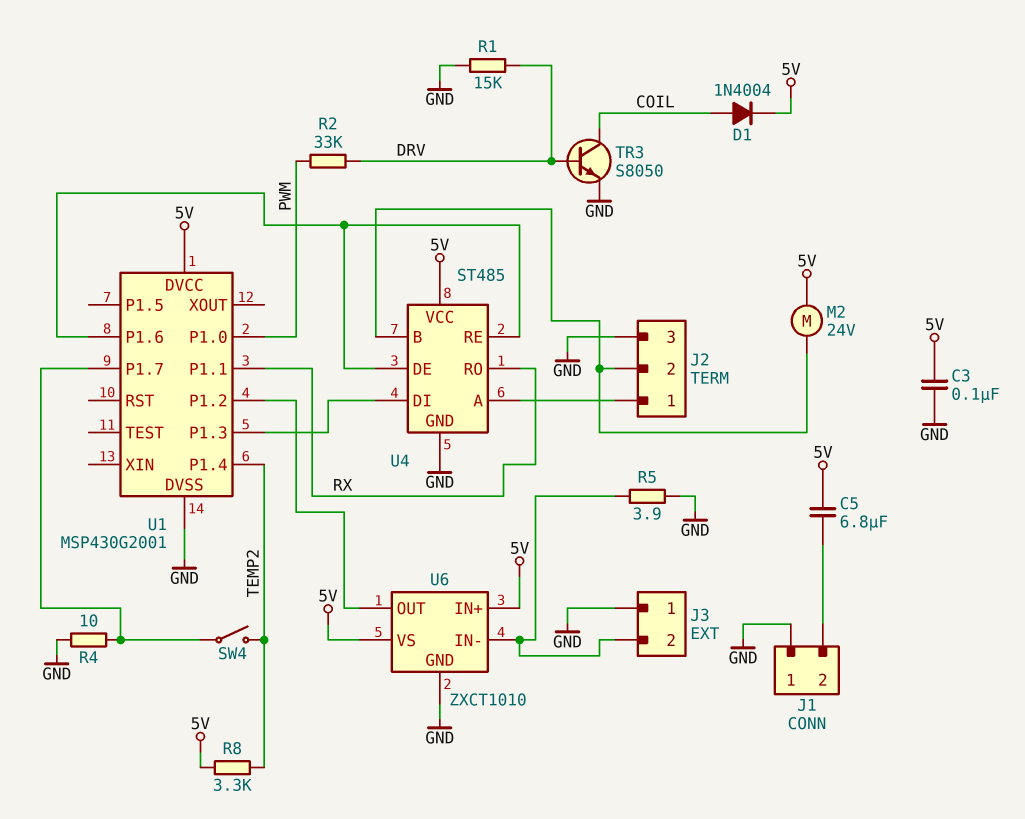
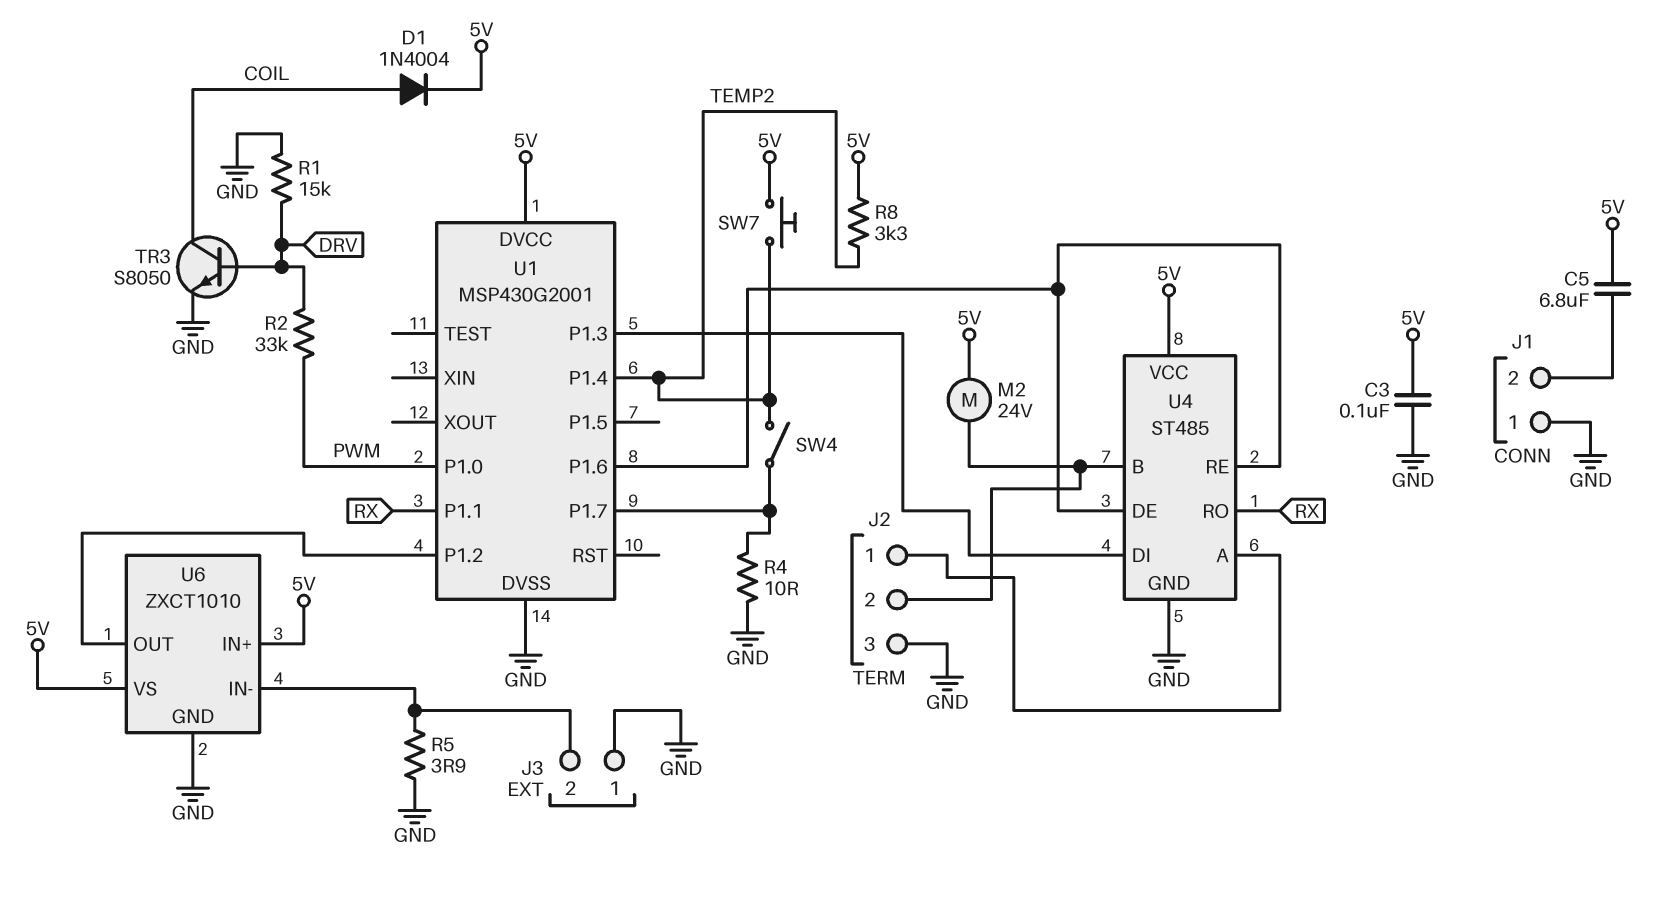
SW7: none -> button (5V, TEMP2)

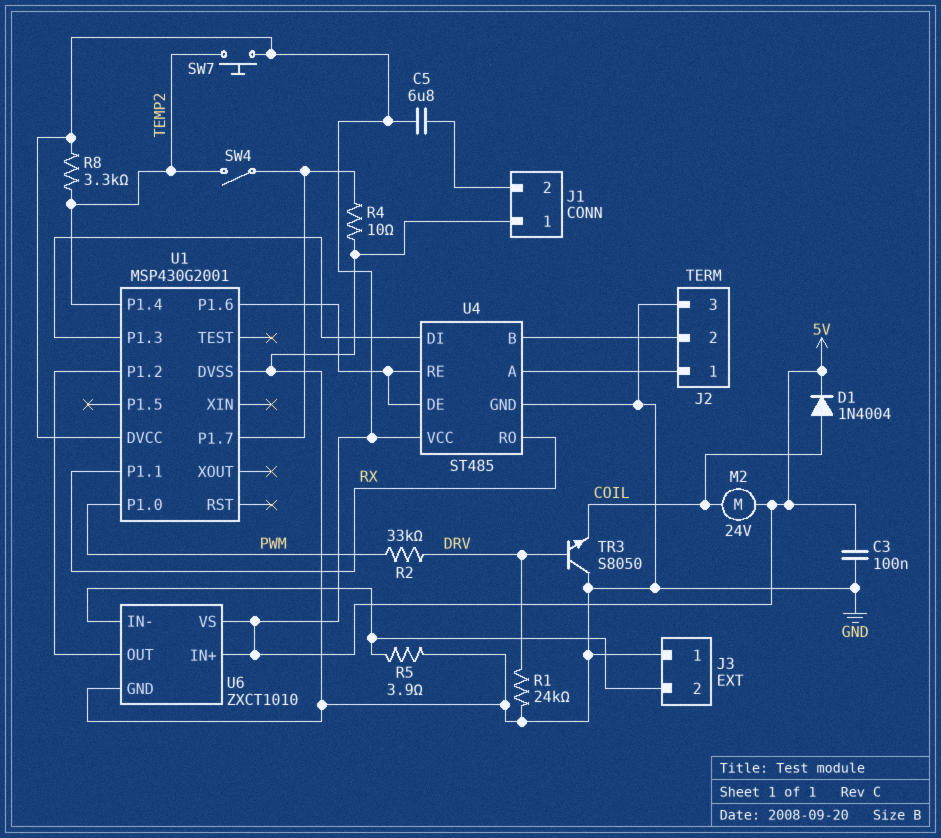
M2: motor 24V (5V, J2/2) -> motor 24V (5V, COIL)
R1: 15k (DRV, GND) -> 24k (DRV, GND)
TR3: NPN S8050 (B DRV, C COIL, E GND) -> NPN S8050 (B DRV, C GND, E COIL)

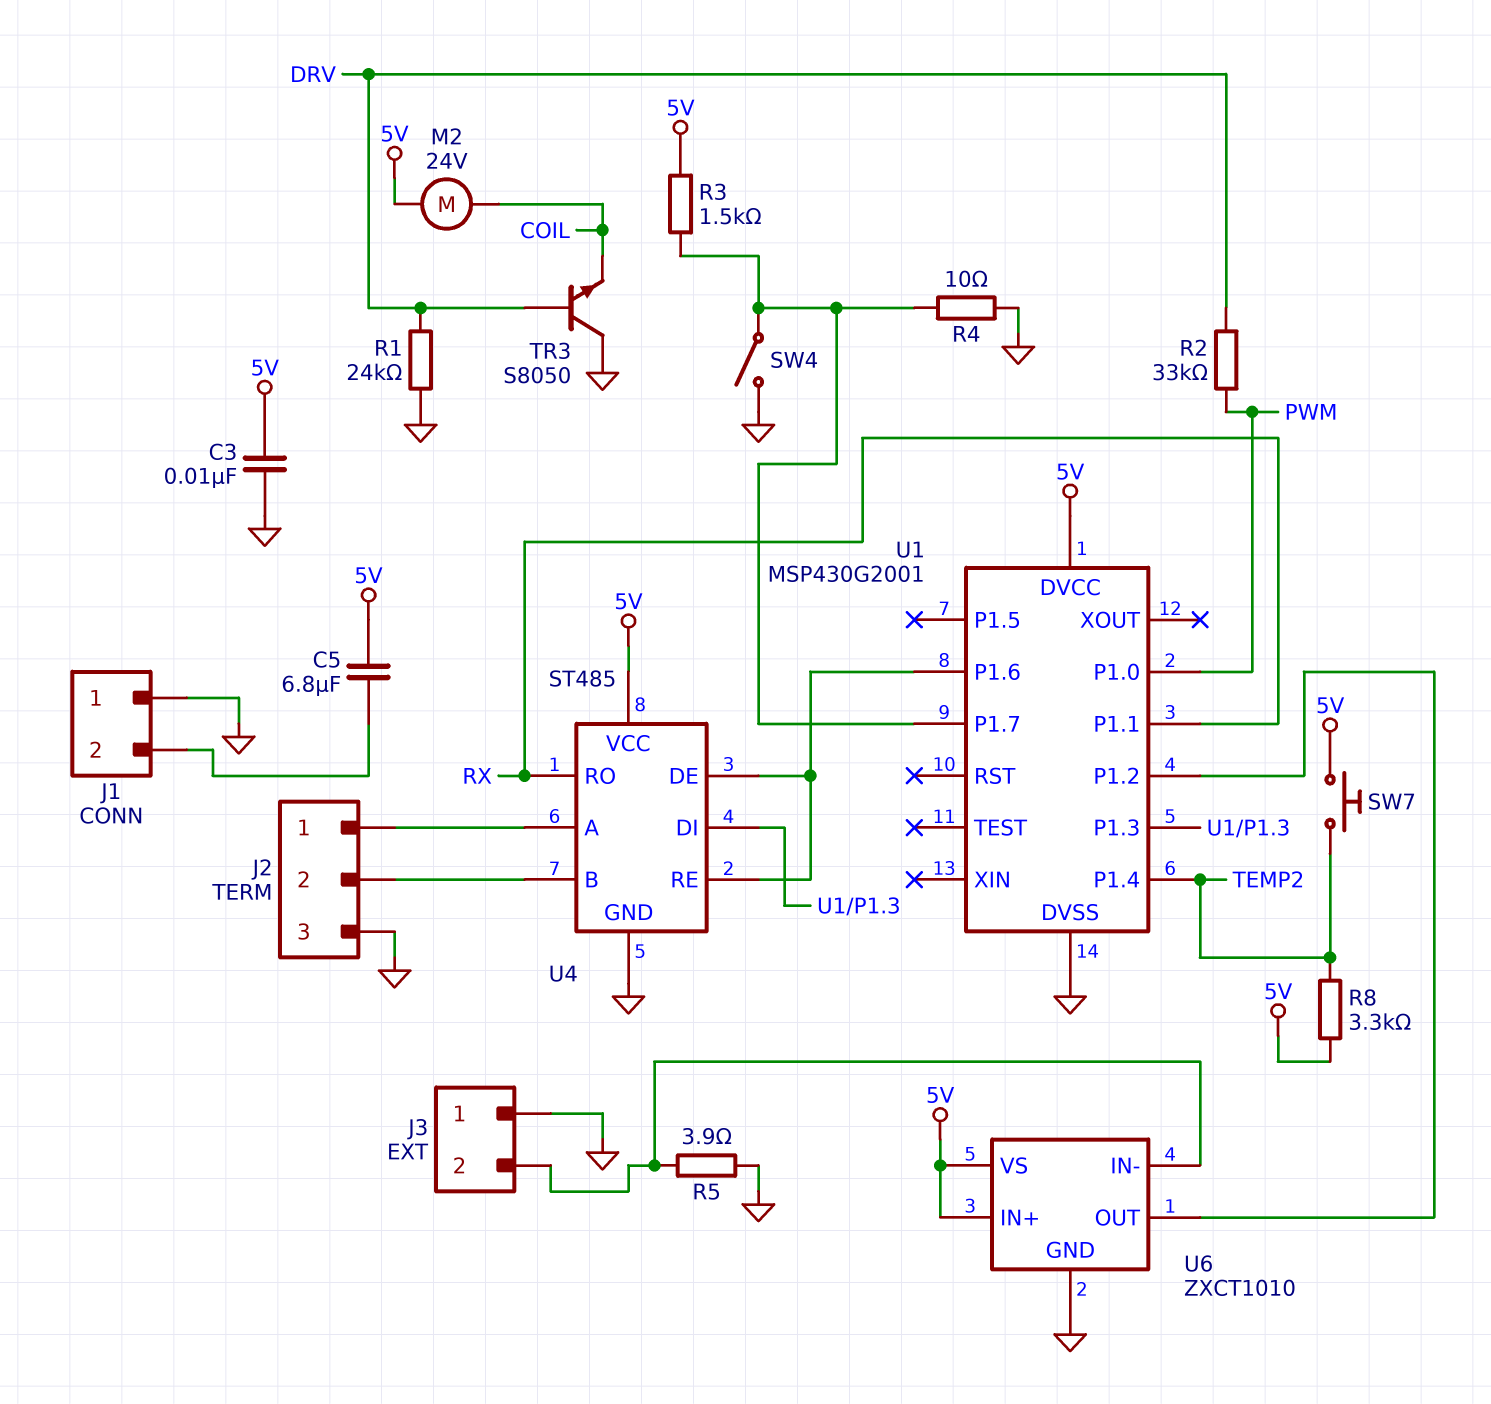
C3: 100nF (5V, GND) -> 10nF (5V, GND)
D1: diode 1N4004 (A COIL, K 5V) -> none
R3: none -> 1.5k (5V, U1/P1.7)
SW4: switch (TEMP2, U1/P1.7) -> switch (GND, U1/P1.7)

